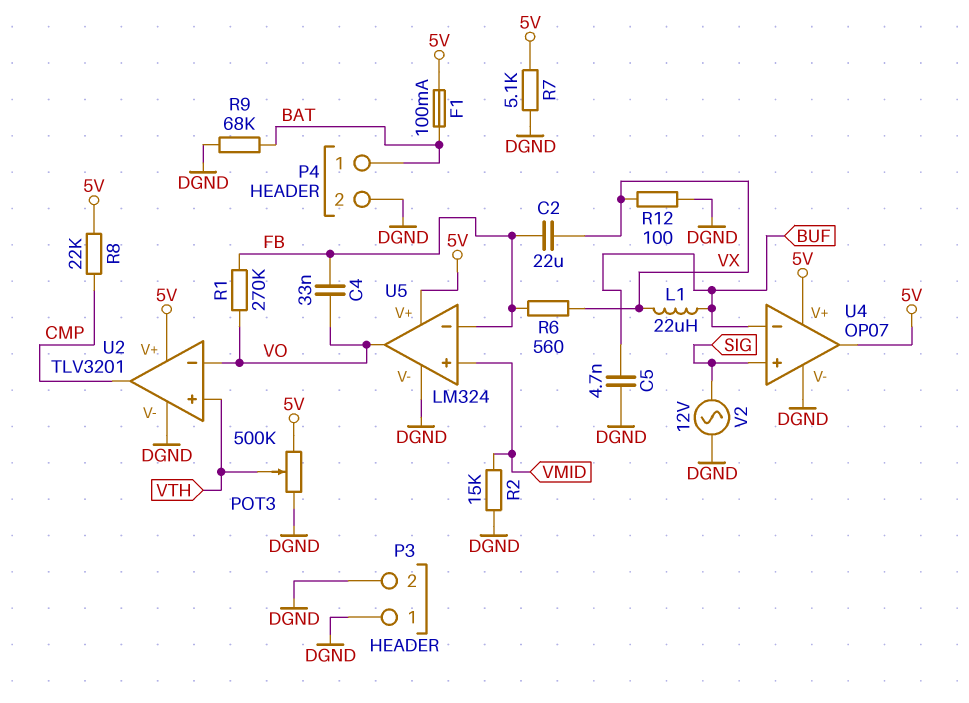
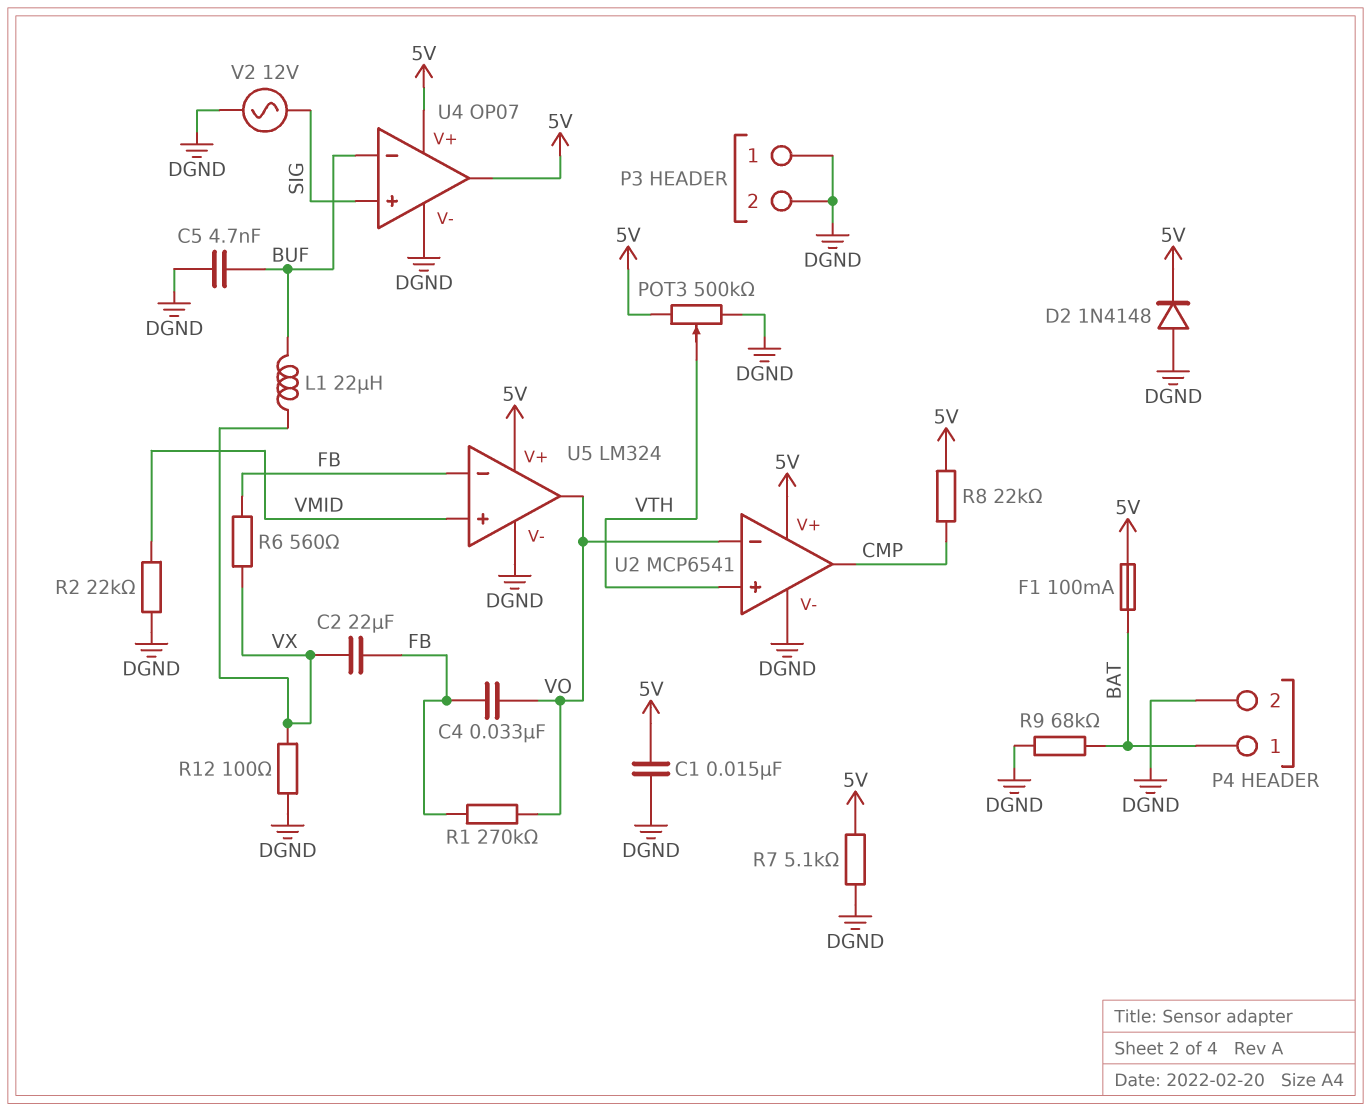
C1: none -> 15nF (5V, DGND)
D2: none -> diode 1N4148 (A DGND, K 5V)
R2: 15k (DGND, VMID) -> 22k (DGND, VMID)
U2: TLV3201 -> MCP6541

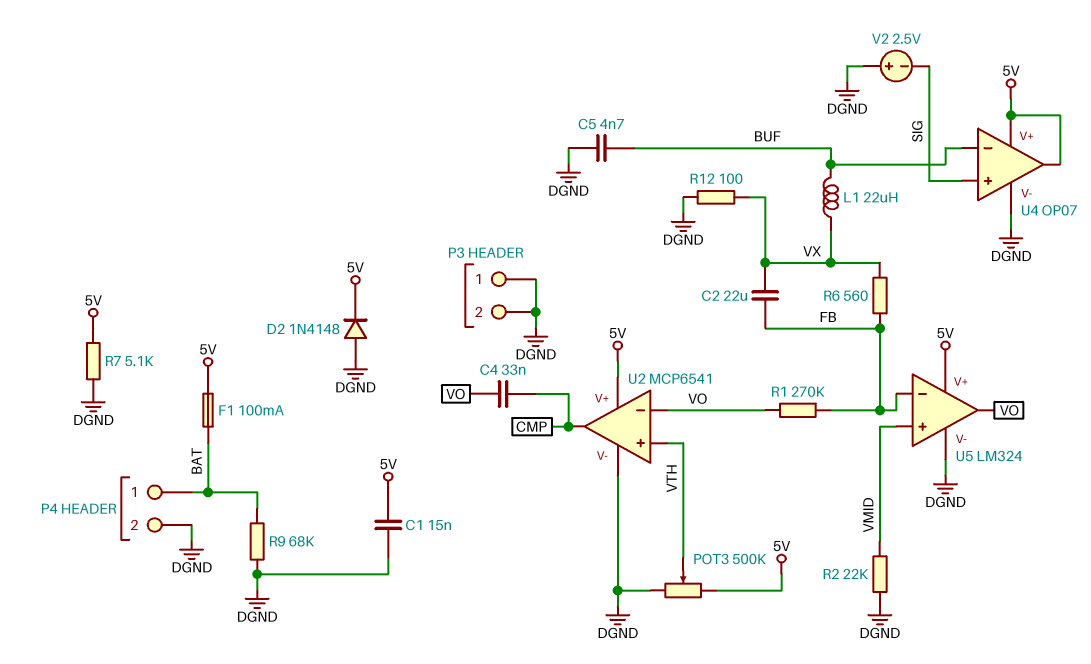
C4: 33nF (FB, VO) -> 33nF (CMP, VO)
R8: 22k (5V, CMP) -> none
V2: AC 12V (DGND, SIG) -> 2.5V (plus DGND, minus SIG)

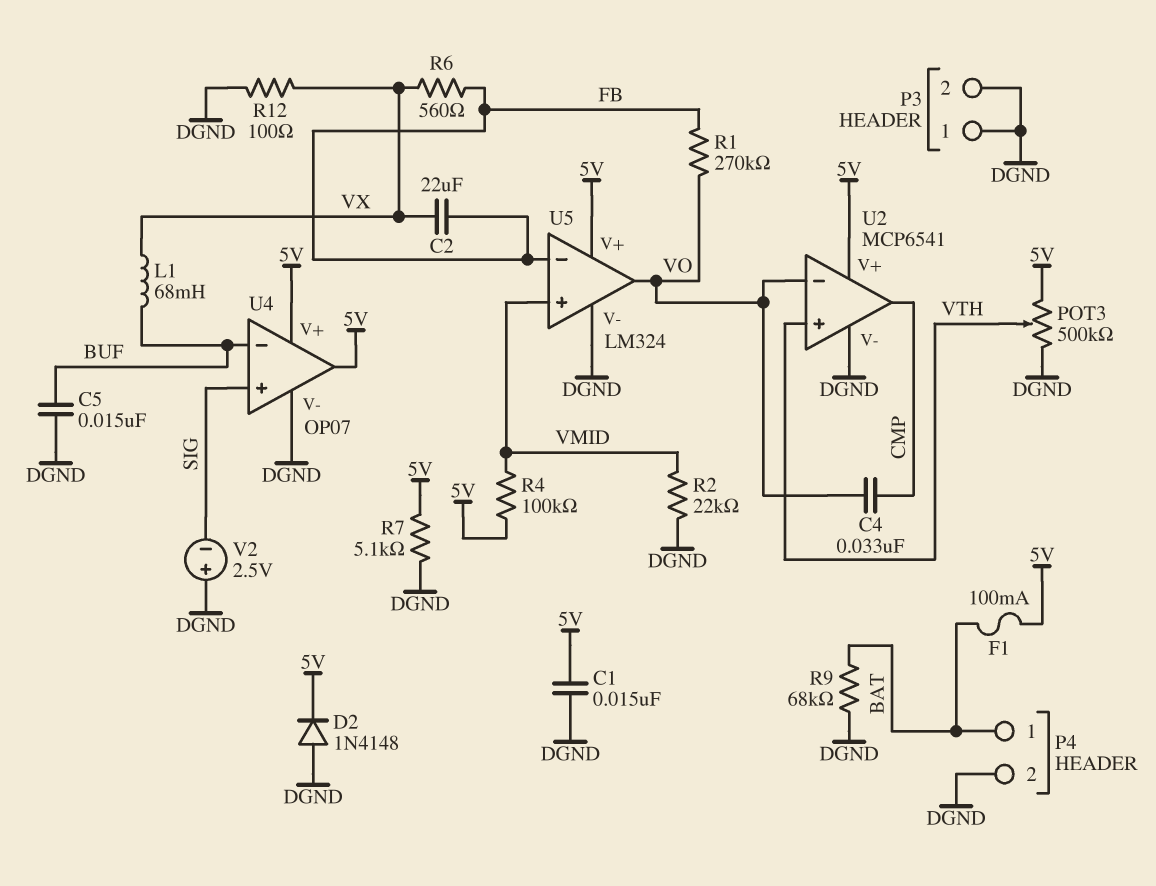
C5: 4.7nF (BUF, DGND) -> 15nF (BUF, DGND)
L1: 22uH (BUF, VX) -> 68mH (BUF, VX)
R4: none -> 100k (5V, VMID)

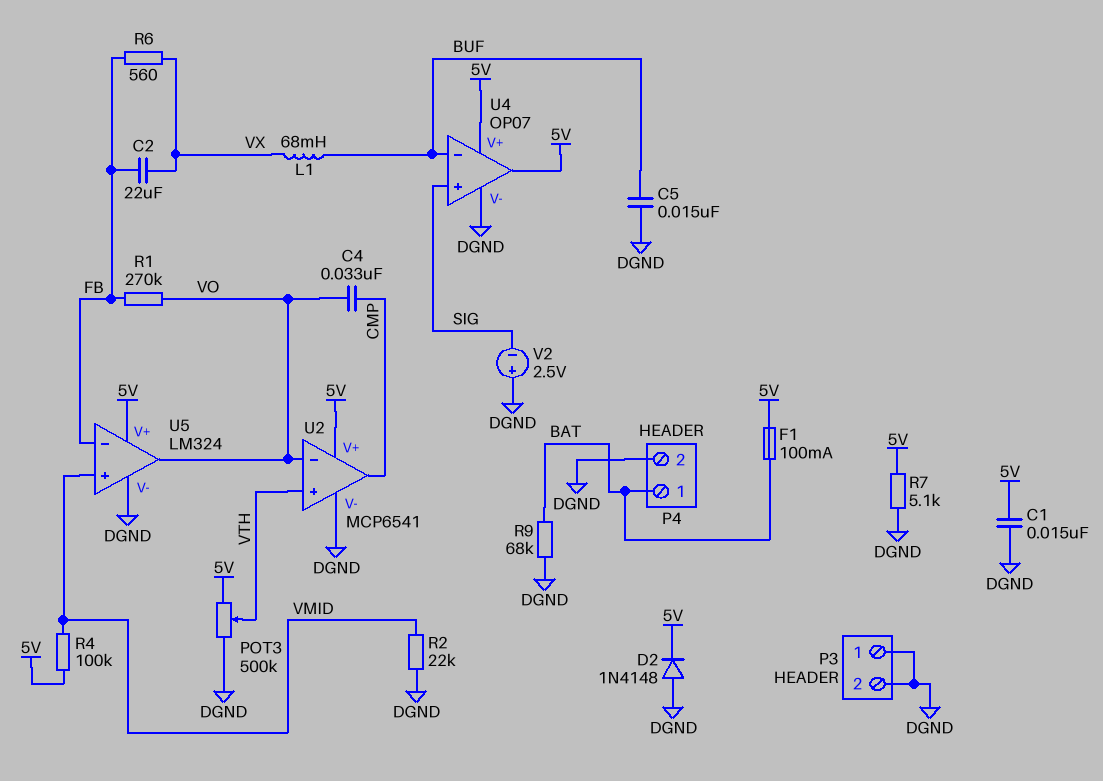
R12: 100 (DGND, VX) -> none

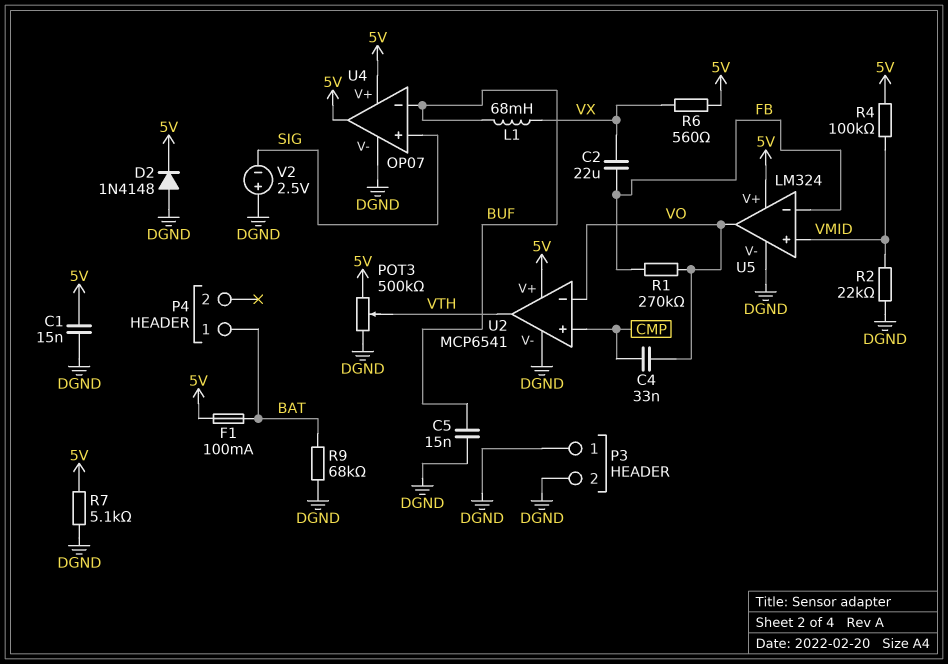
P4 pin 2: DGND -> none
R6: 560 (FB, VX) -> 560 (5V, VX)
U2 pin in+: VTH -> CMP
U2 pin out: CMP -> VTH

